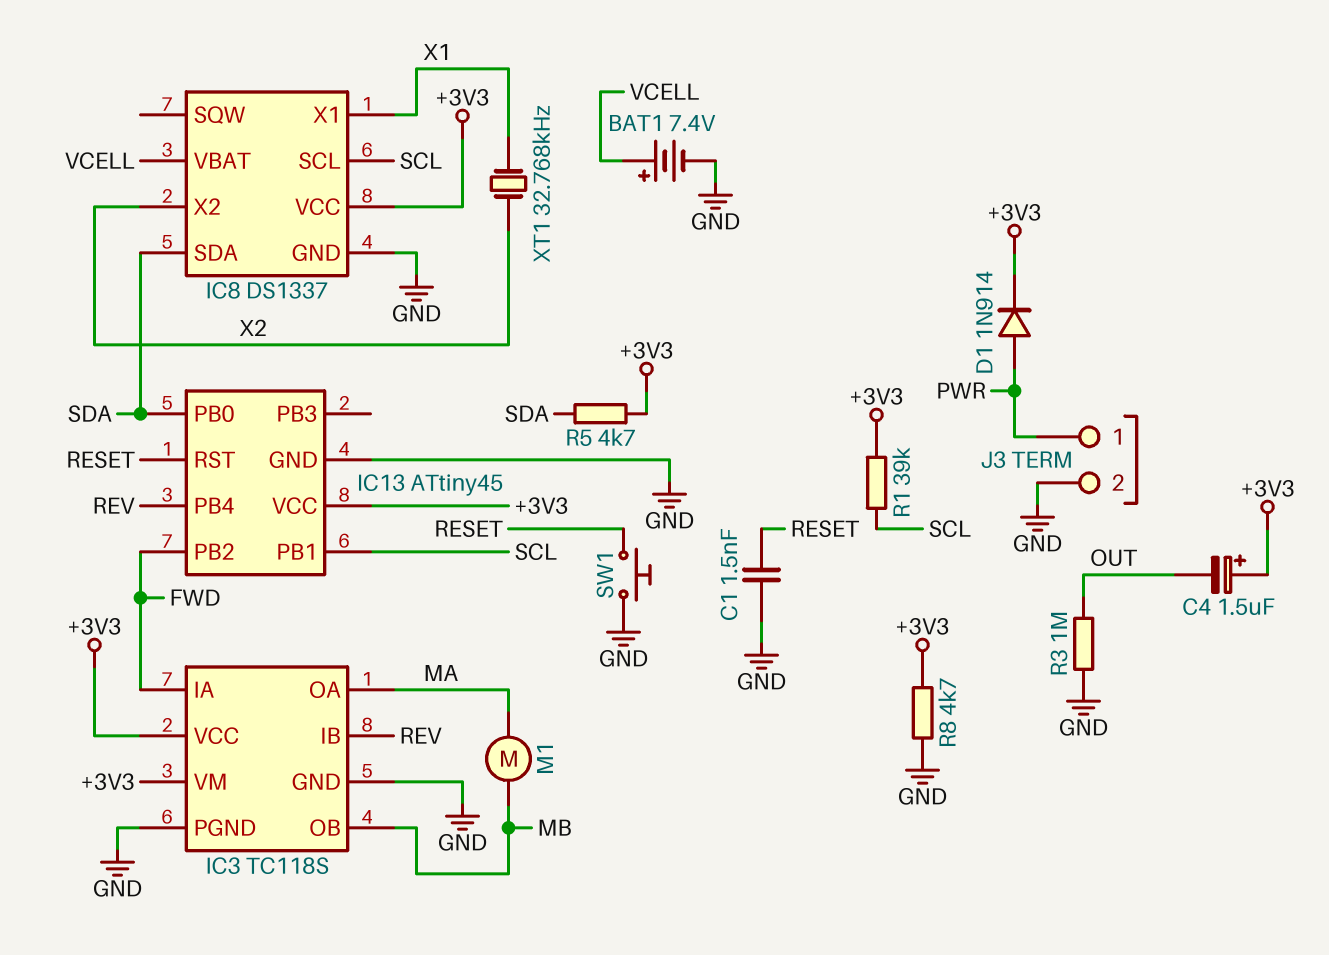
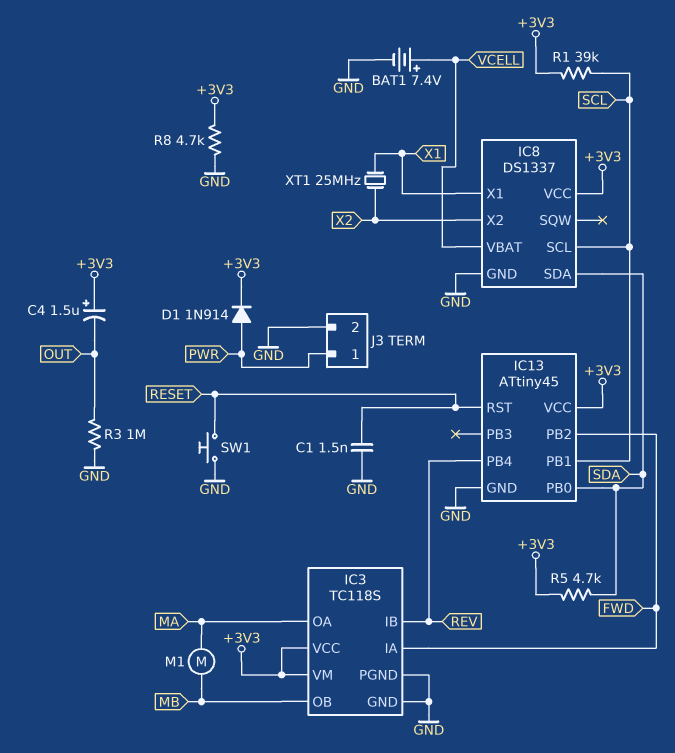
XT1: 32.768kHz (X1, X2) -> 25MHz (X1, X2)

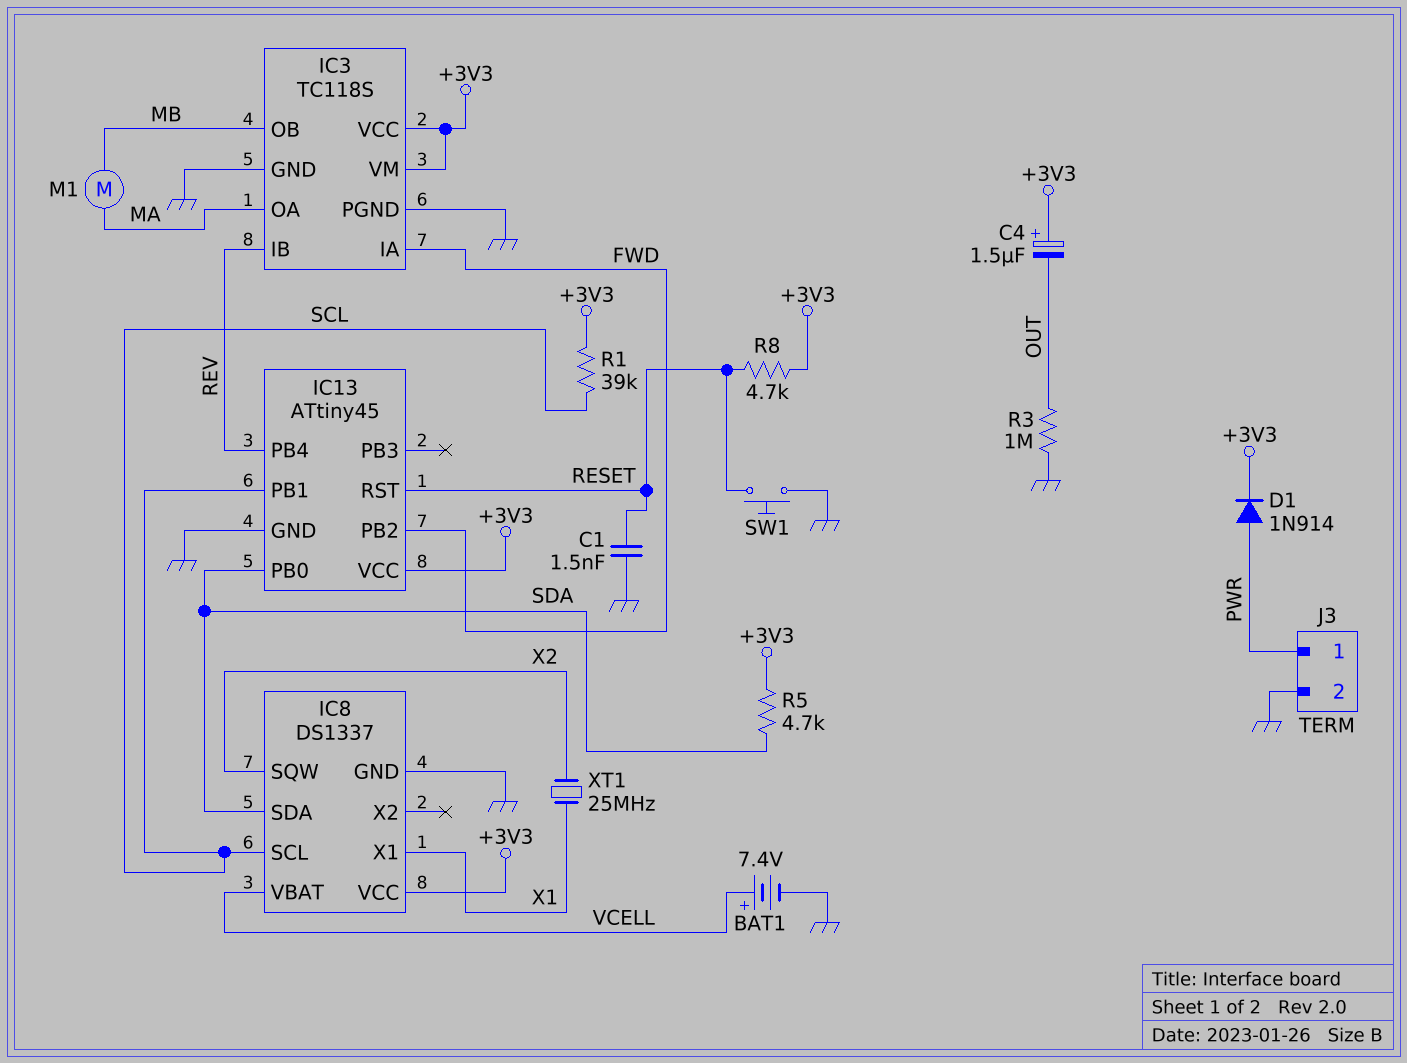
IC8 pin SQW: none -> X2
IC8 pin X2: X2 -> none
R8: 4.7k (+3V3, GND) -> 4.7k (+3V3, RESET)

